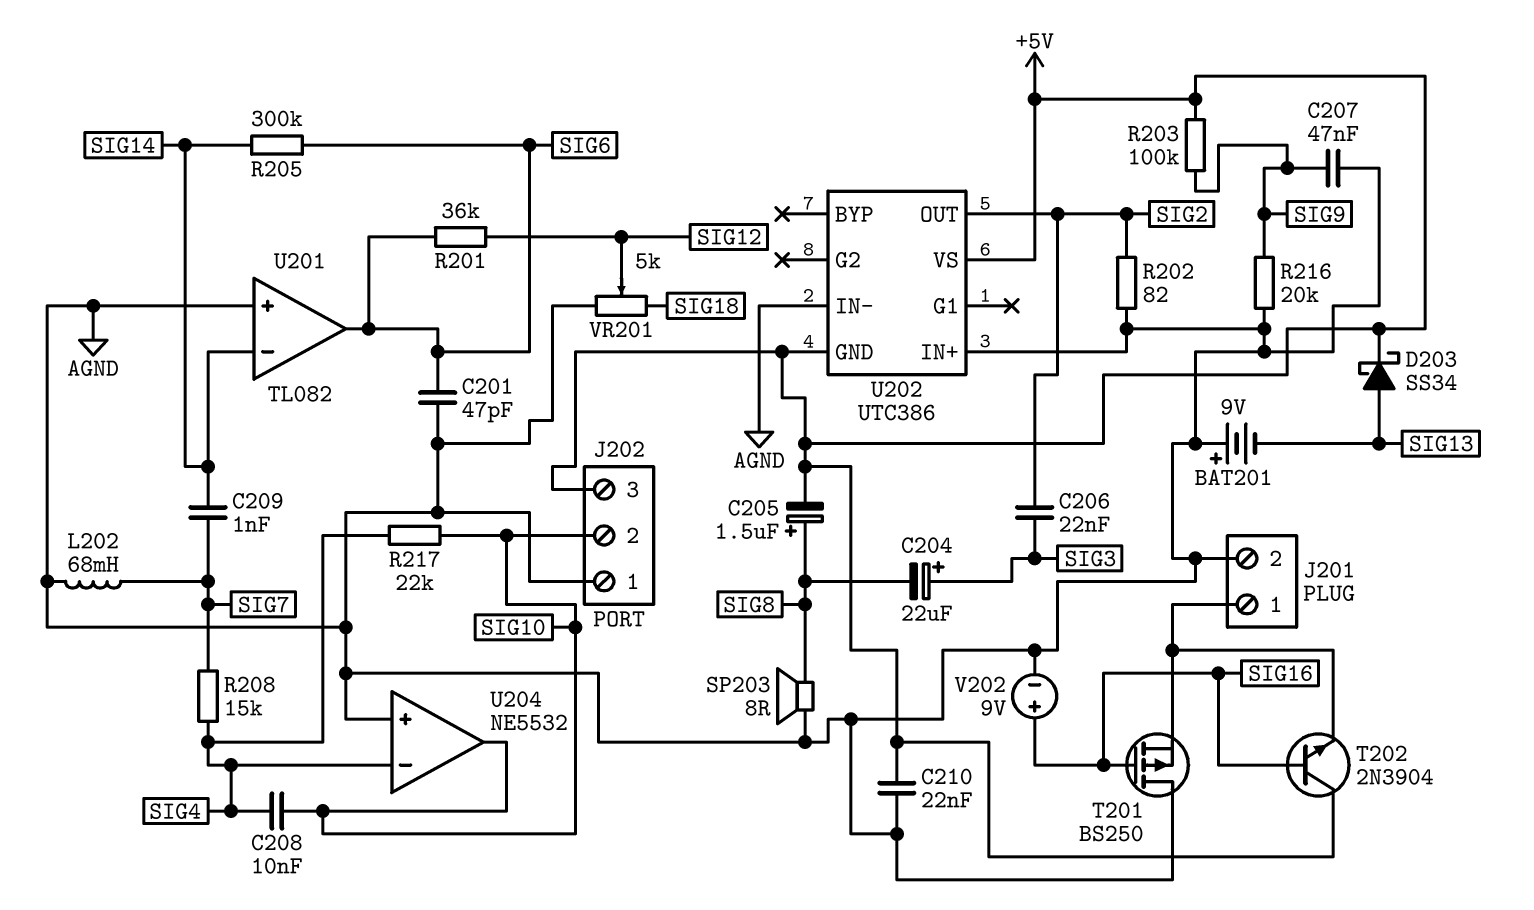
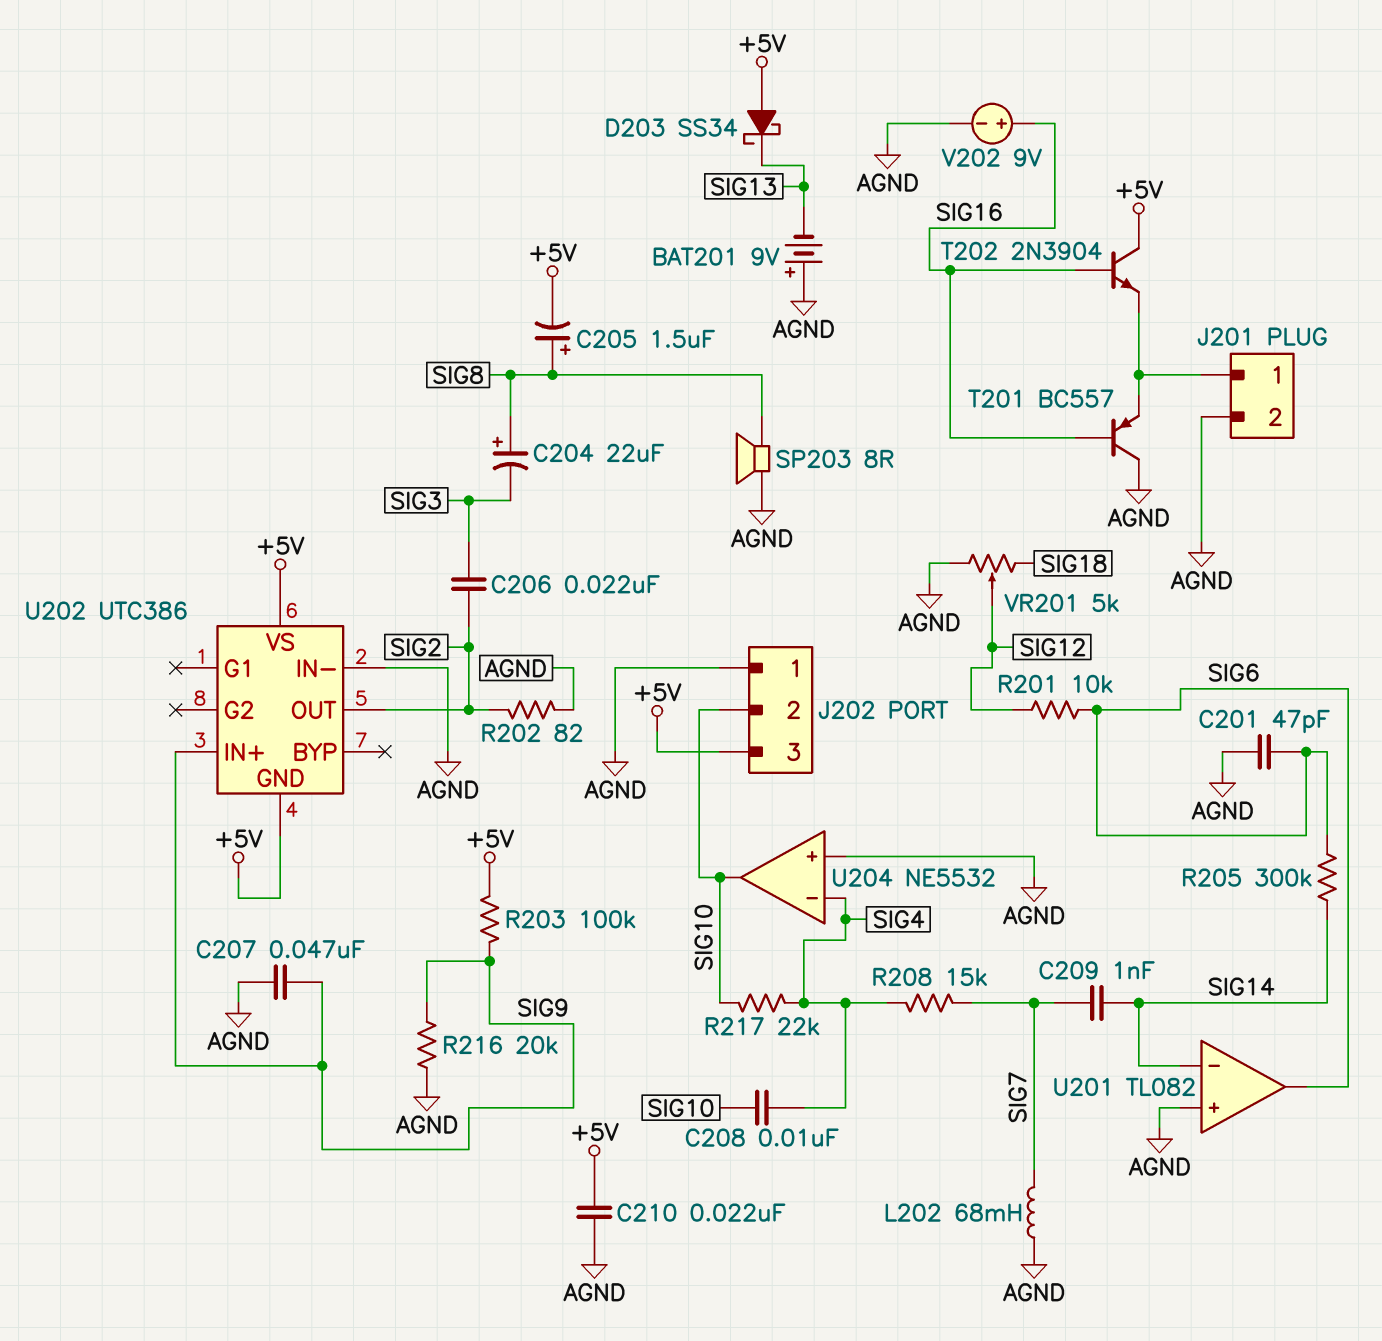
C204: 22uF (plus SIG3, minus SIG8) -> 22uF (plus SIG8, minus SIG3)
D203: schottky SS34 (A SIG13, K +5V) -> schottky SS34 (A +5V, K SIG13)
R201: 36k (SIG6, SIG12) -> 10k (SIG6, SIG12)
T201: PMOS BS250 (G SIG16, D AGND, S J201/1) -> PNP BC557 (B SIG16, C AGND, E J201/1)
U202 pin IN+: AGND -> SIG9

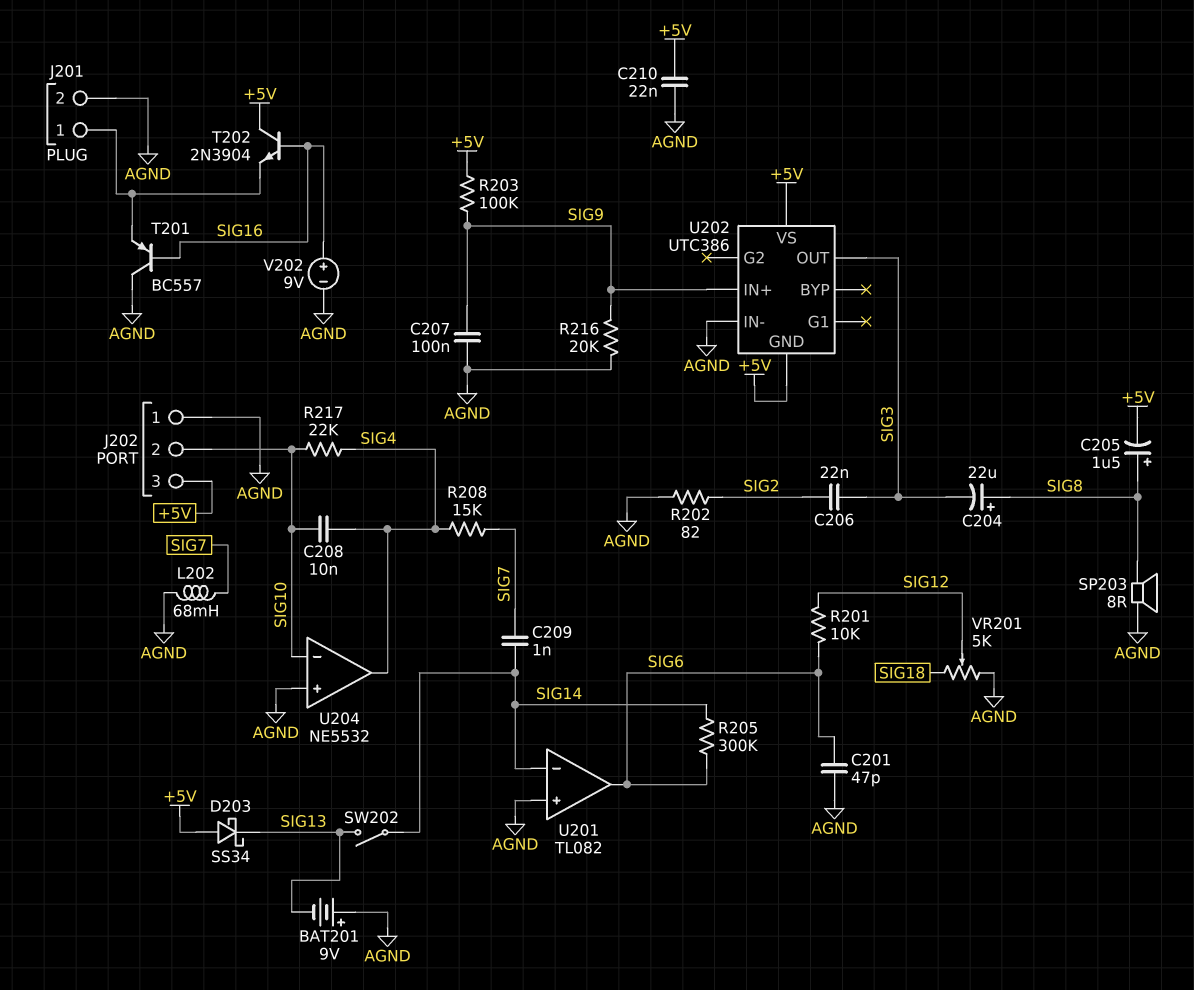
C207: 47nF (AGND, SIG9) -> 100nF (AGND, SIG9)
SW202: none -> switch (SIG13, SIG14)
U202 pin OUT: SIG2 -> SIG3
U204 pin in-: SIG4 -> SIG10
U204 pin out: SIG10 -> SIG4

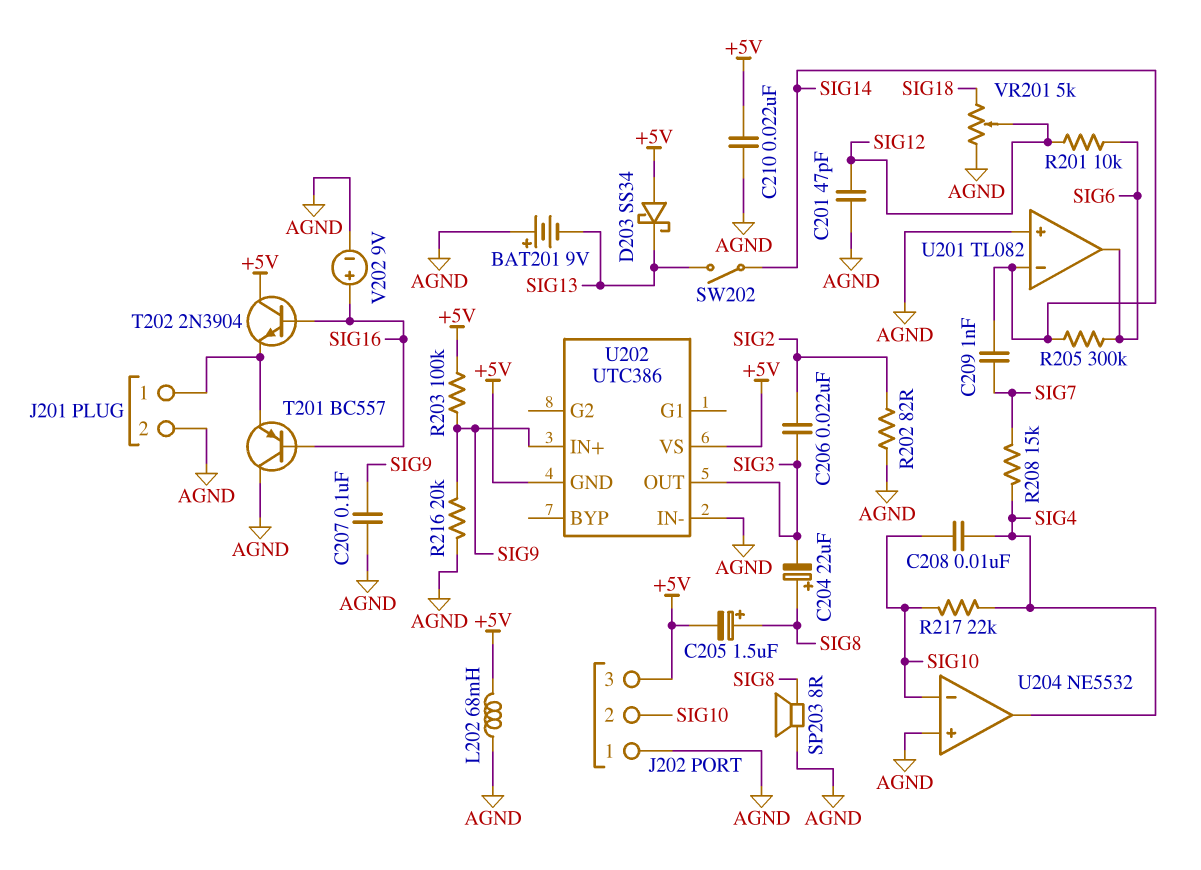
C201: 47pF (AGND, SIG6) -> 47pF (AGND, SIG12)
L202: 68mH (AGND, SIG7) -> 68mH (+5V, AGND)

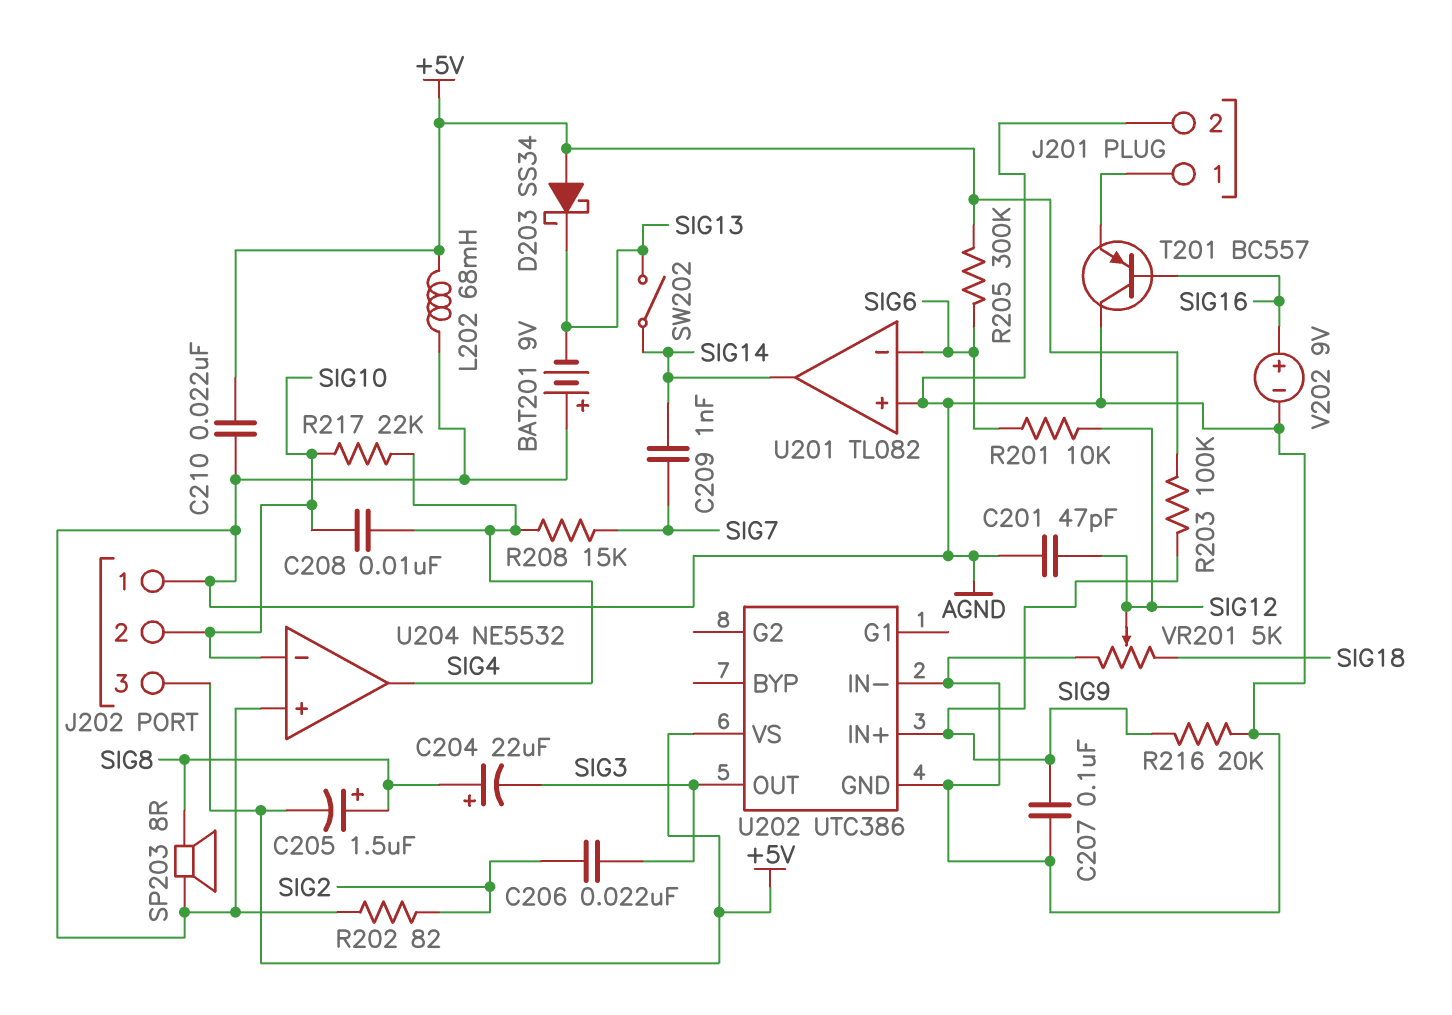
R205: 300k (SIG6, SIG14) -> 300k (+5V, SIG6)
T202: NPN 2N3904 (B SIG16, C +5V, E J201/1) -> none
U201 pin in-: SIG14 -> SIG6
U201 pin out: SIG6 -> SIG14
U202 pin GND: +5V -> AGND

